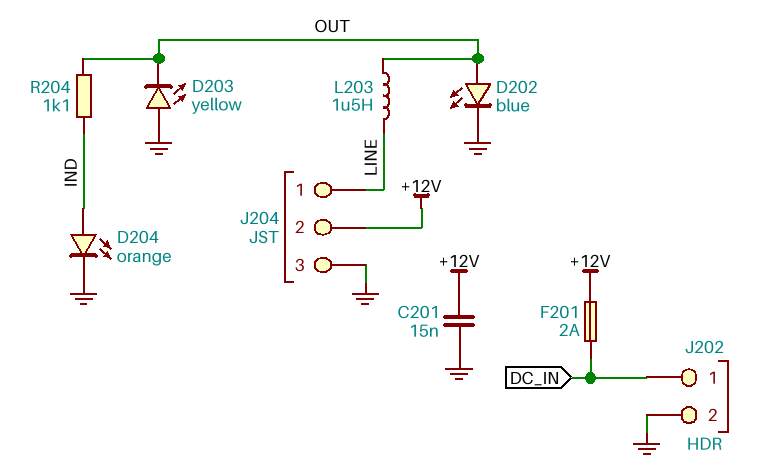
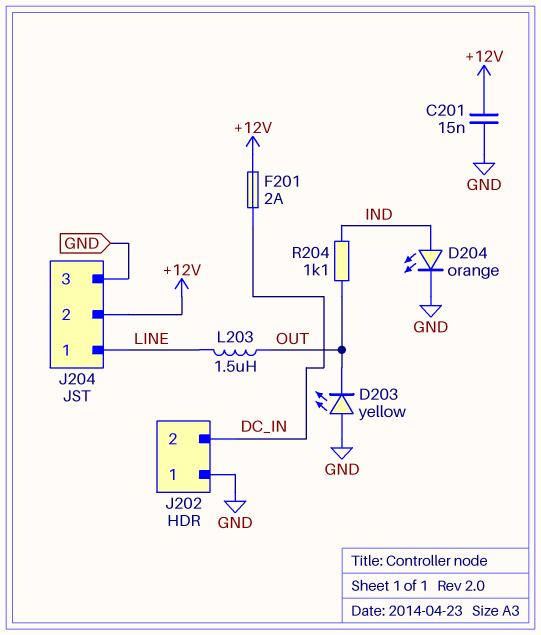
D202: LED blue (A OUT, K GND) -> none
J202 pin 1: DC_IN -> GND
J202 pin 2: GND -> DC_IN

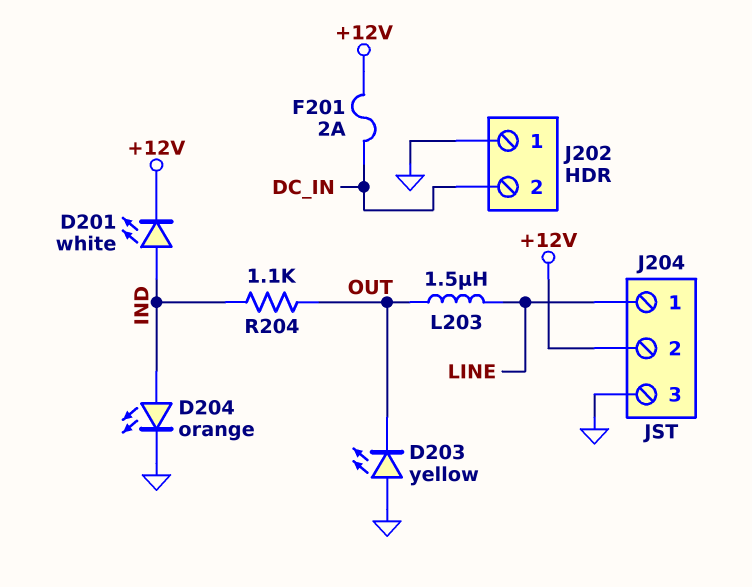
C201: 15nF (+12V, GND) -> none
D201: none -> LED white (A IND, K +12V)

